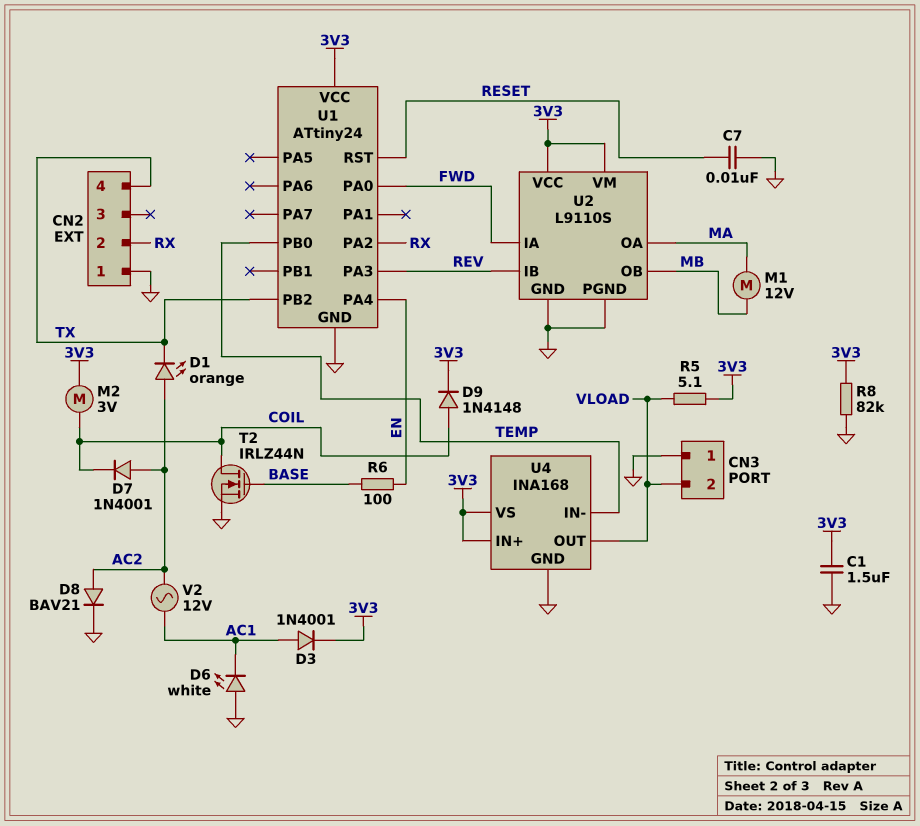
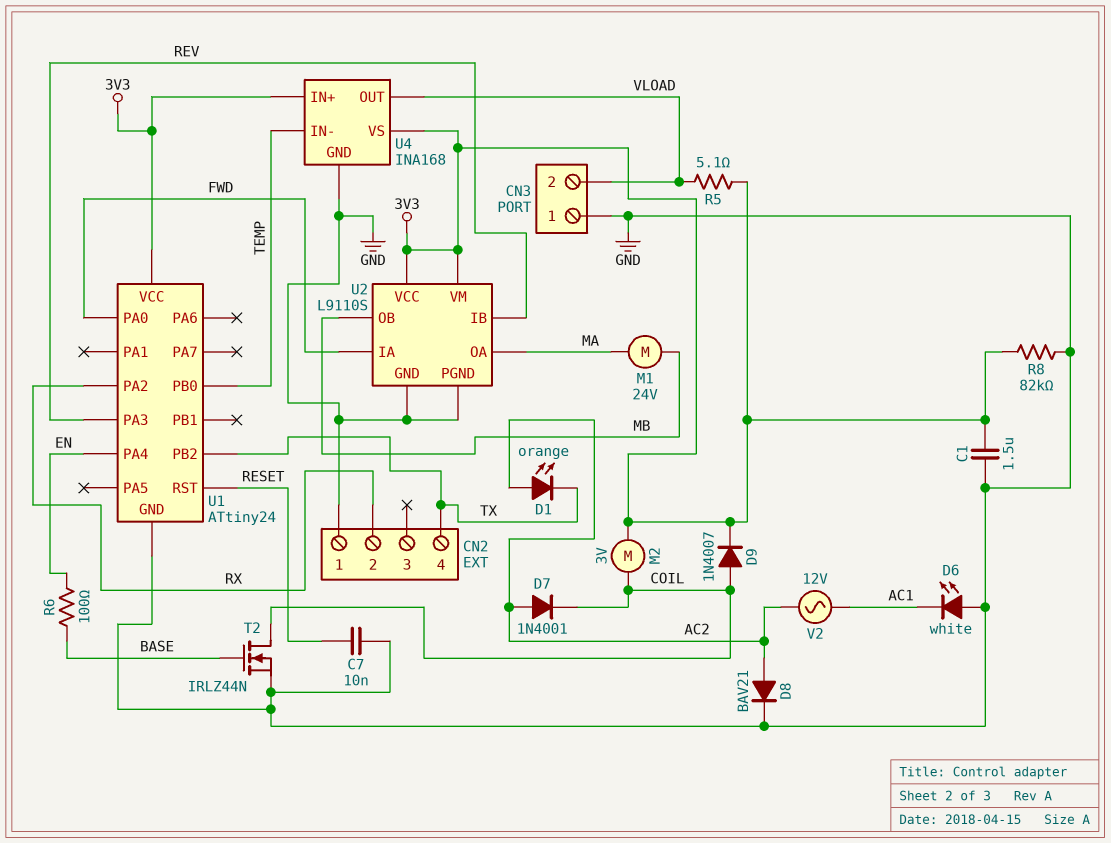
D3: diode 1N4001 (A AC1, K 3V3) -> none
D9: diode 1N4148 (A COIL, K 3V3) -> diode 1N4007 (A COIL, K 3V3)
M1: motor 12V (MA, MB) -> motor 24V (MA, MB)

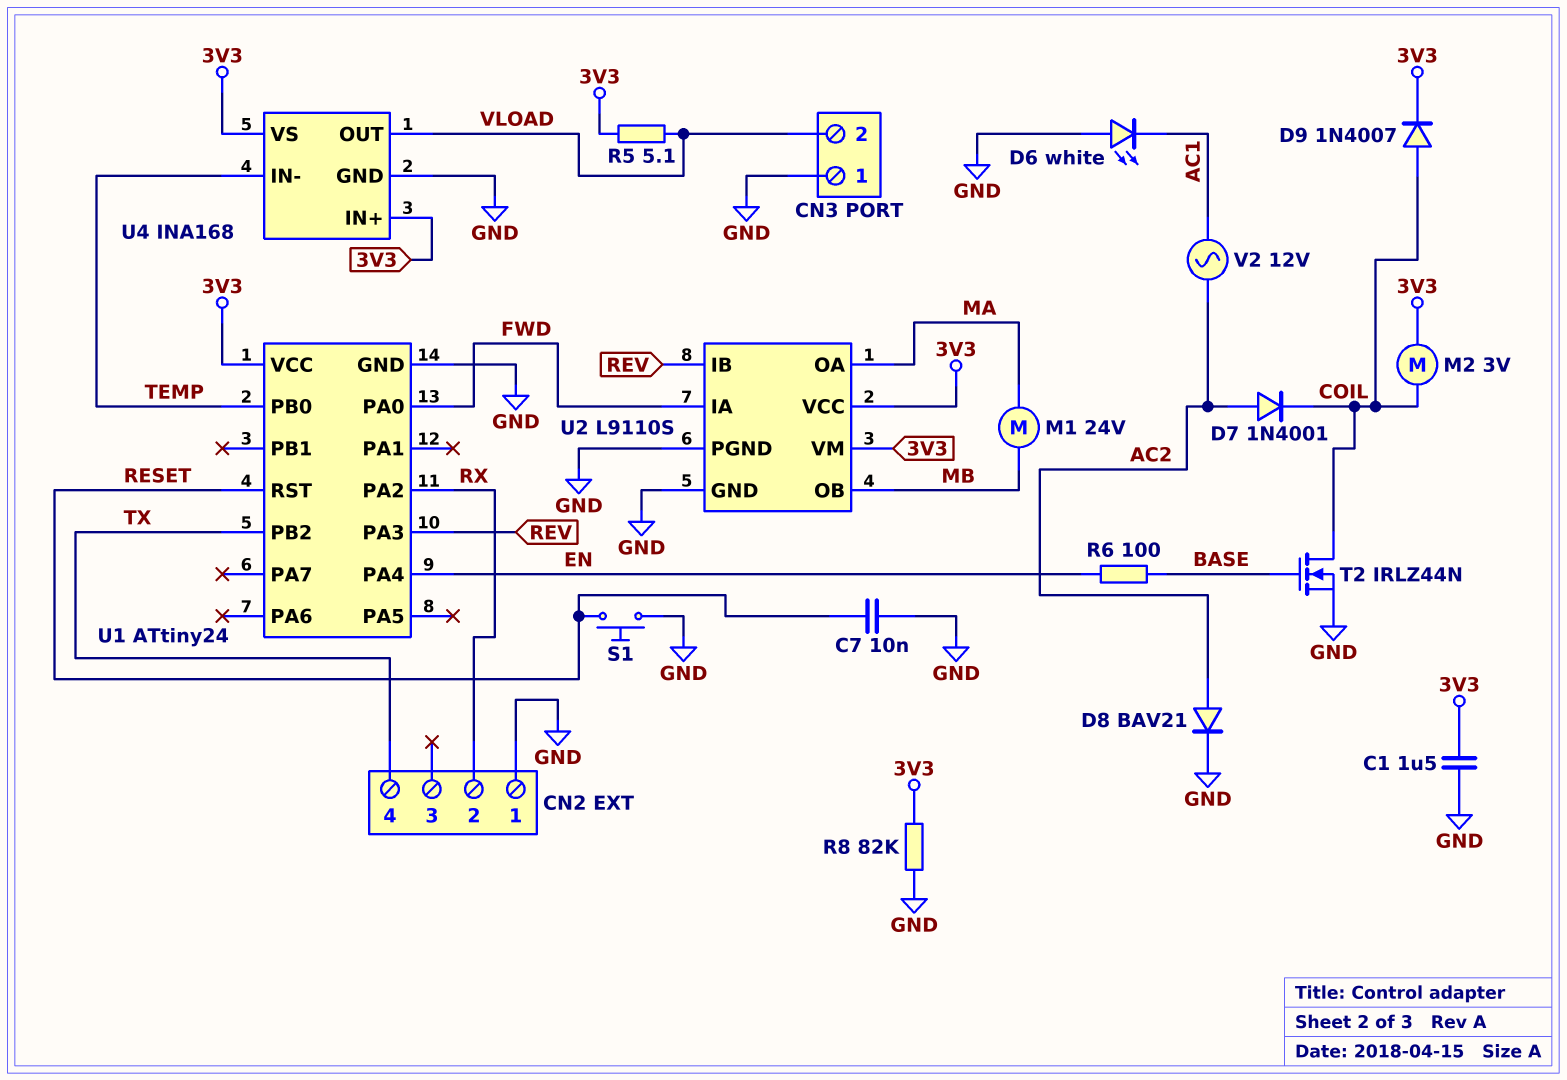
D1: LED orange (A AC2, K TX) -> none
S1: none -> button (GND, RESET)

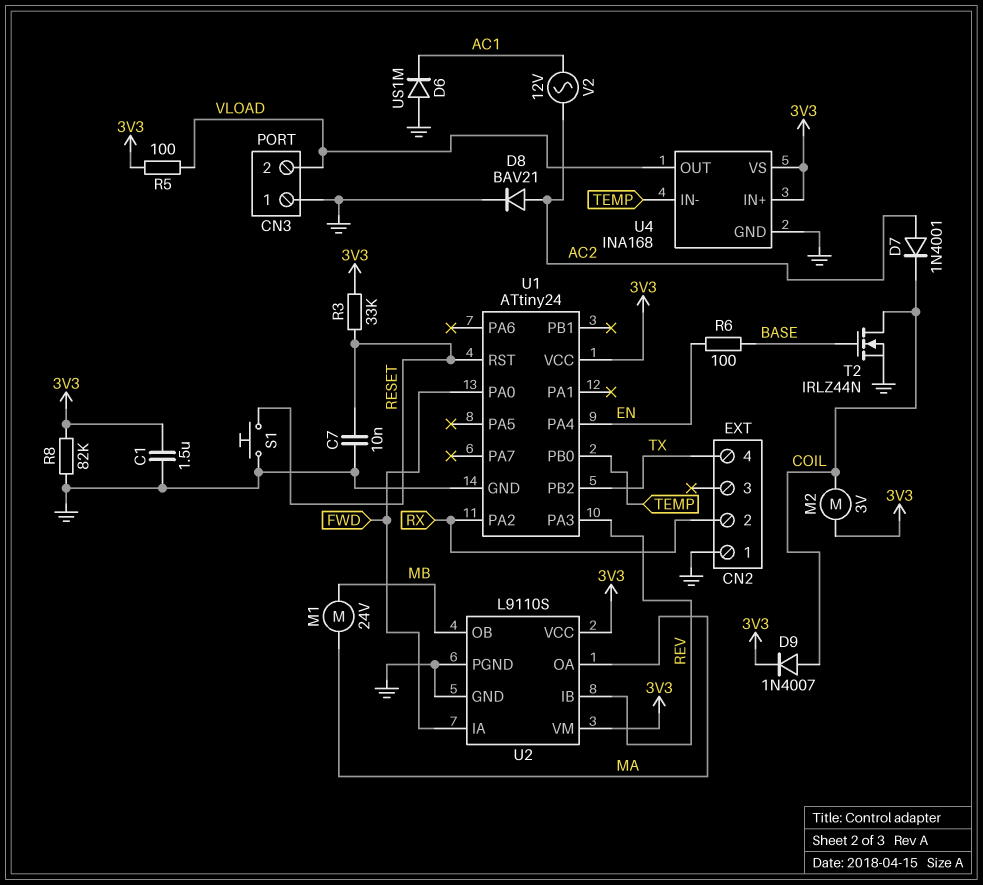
D6: LED white (A GND, K AC1) -> diode US1M (A GND, K AC1)
R3: none -> 33k (3V3, RESET)
R5: 5.1 (3V3, VLOAD) -> 100 (3V3, VLOAD)

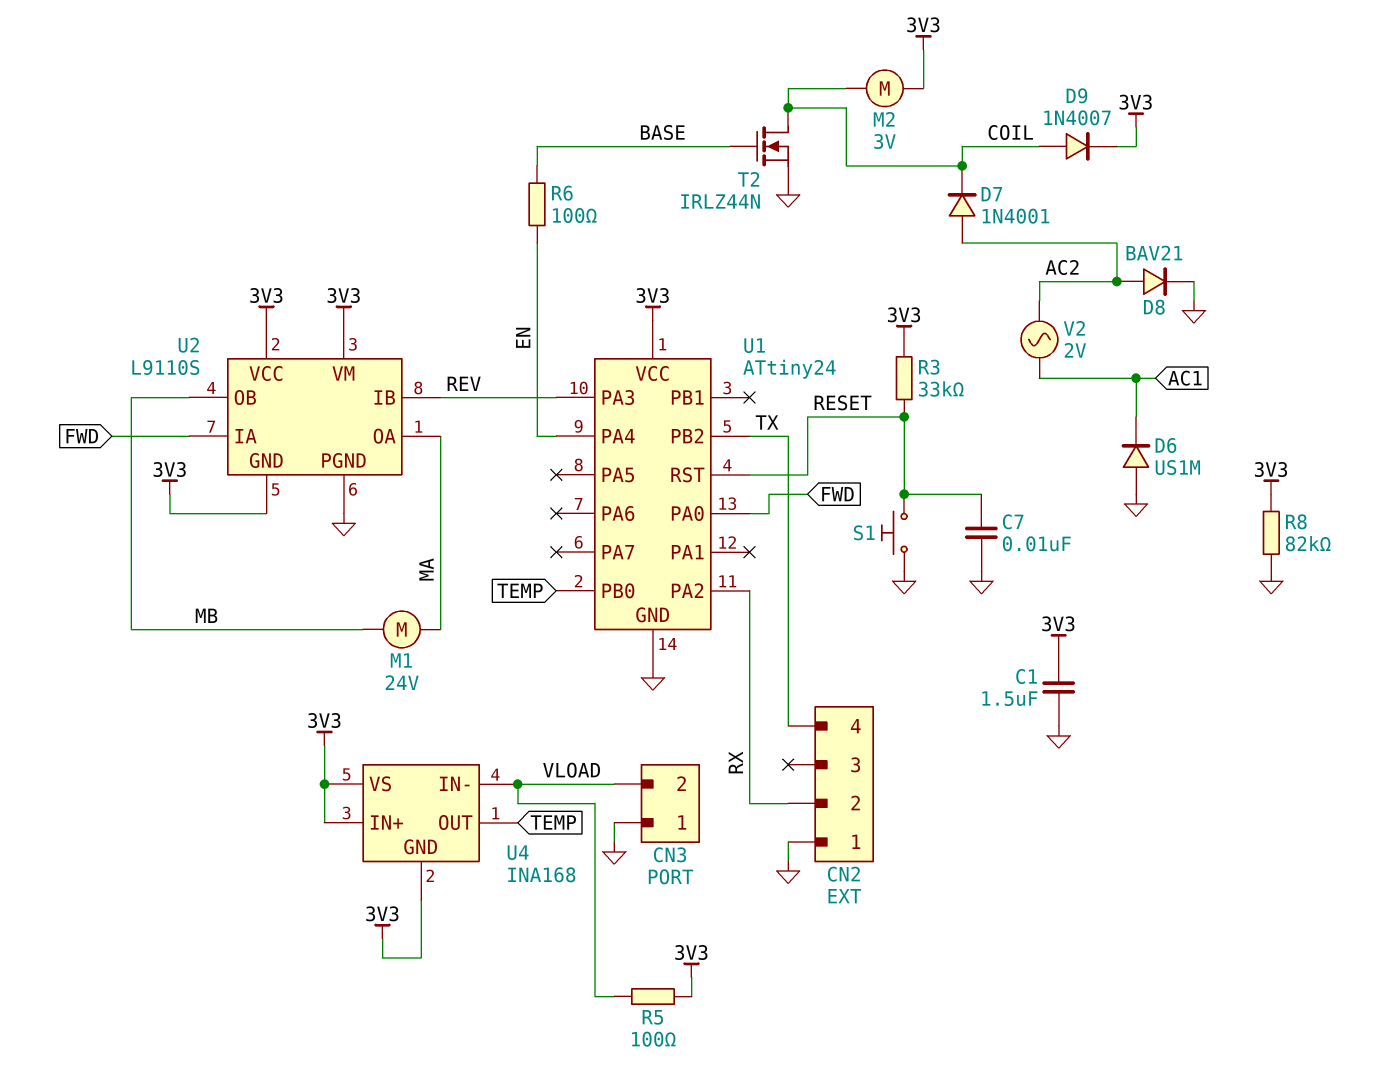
U2 pin GND: GND -> 3V3
U4 pin GND: GND -> 3V3
U4 pin IN-: TEMP -> VLOAD
U4 pin OUT: VLOAD -> TEMP
V2: AC 12V (AC1, AC2) -> AC 2V (AC1, AC2)

